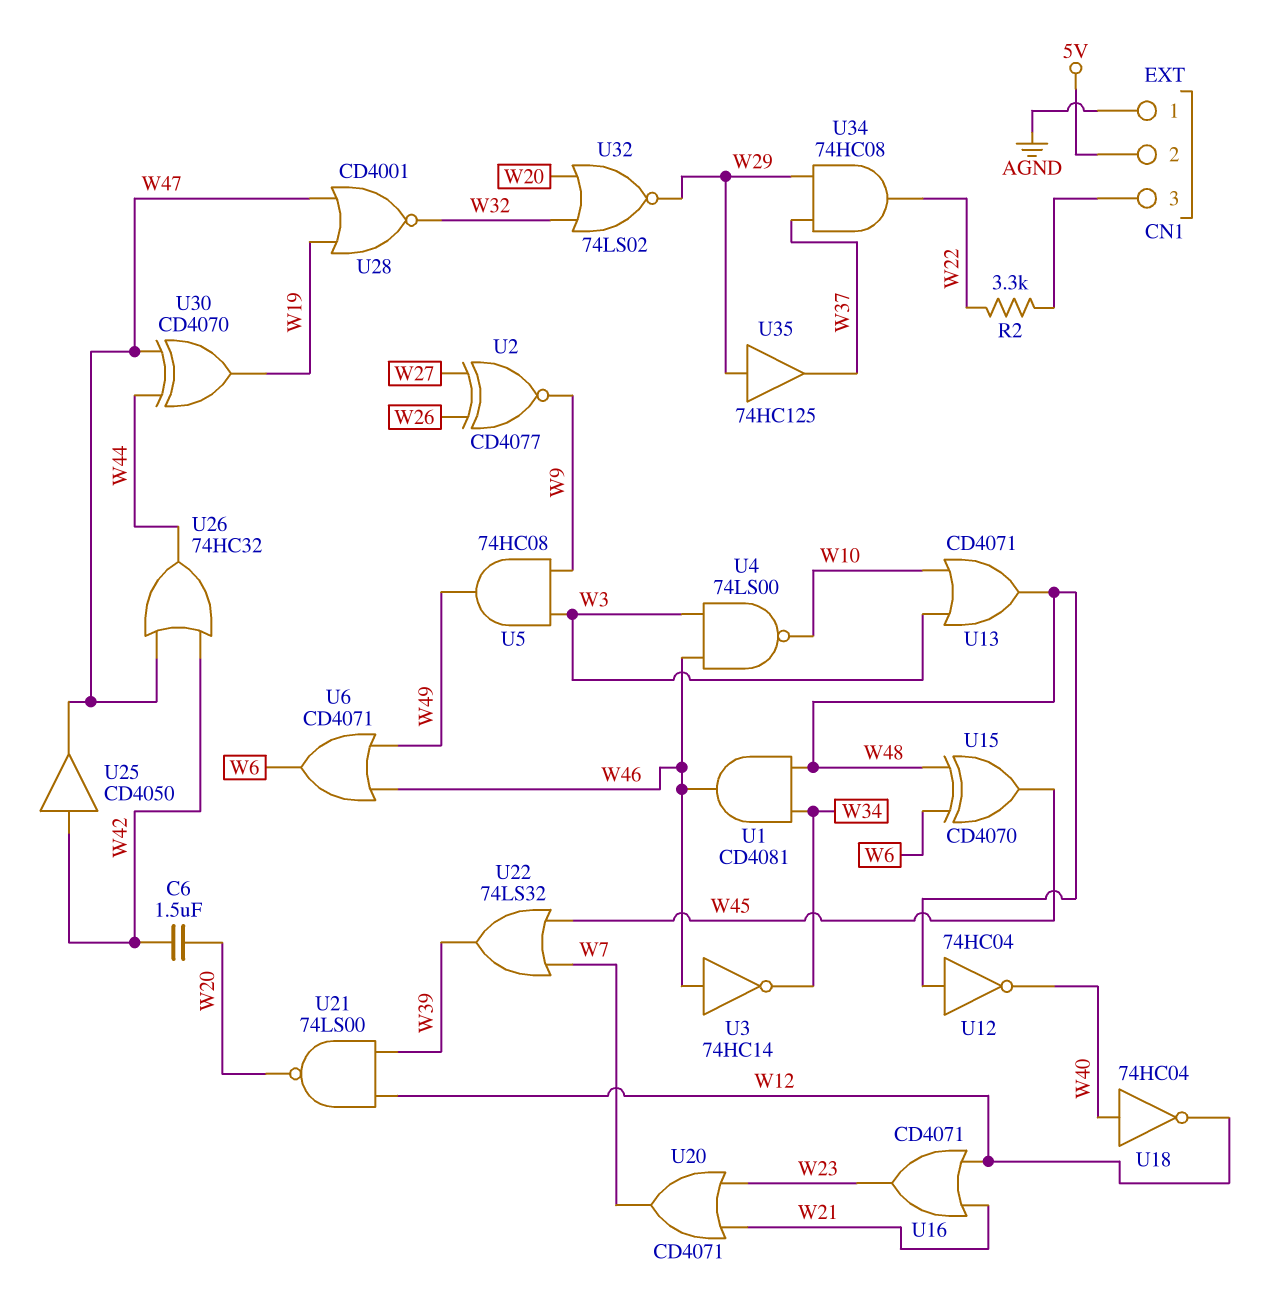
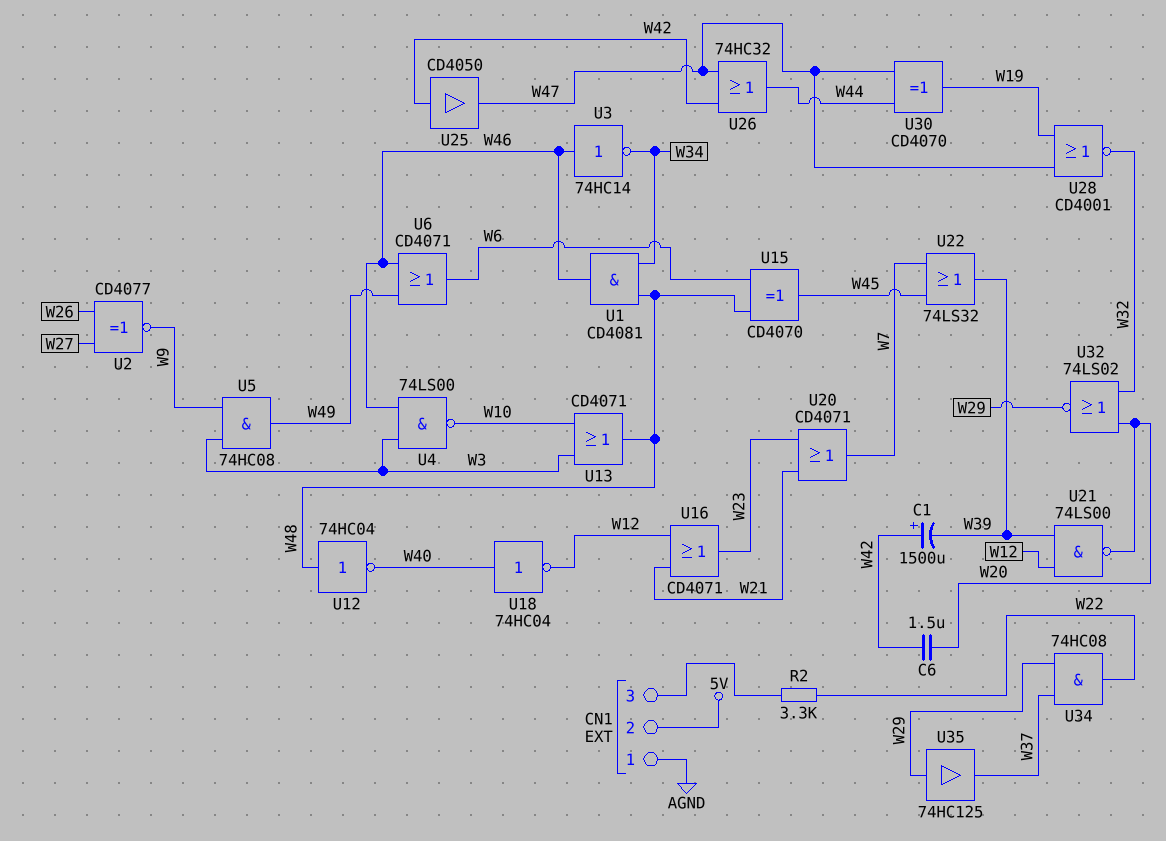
C1: none -> 1500uF (plus W42, minus W39)

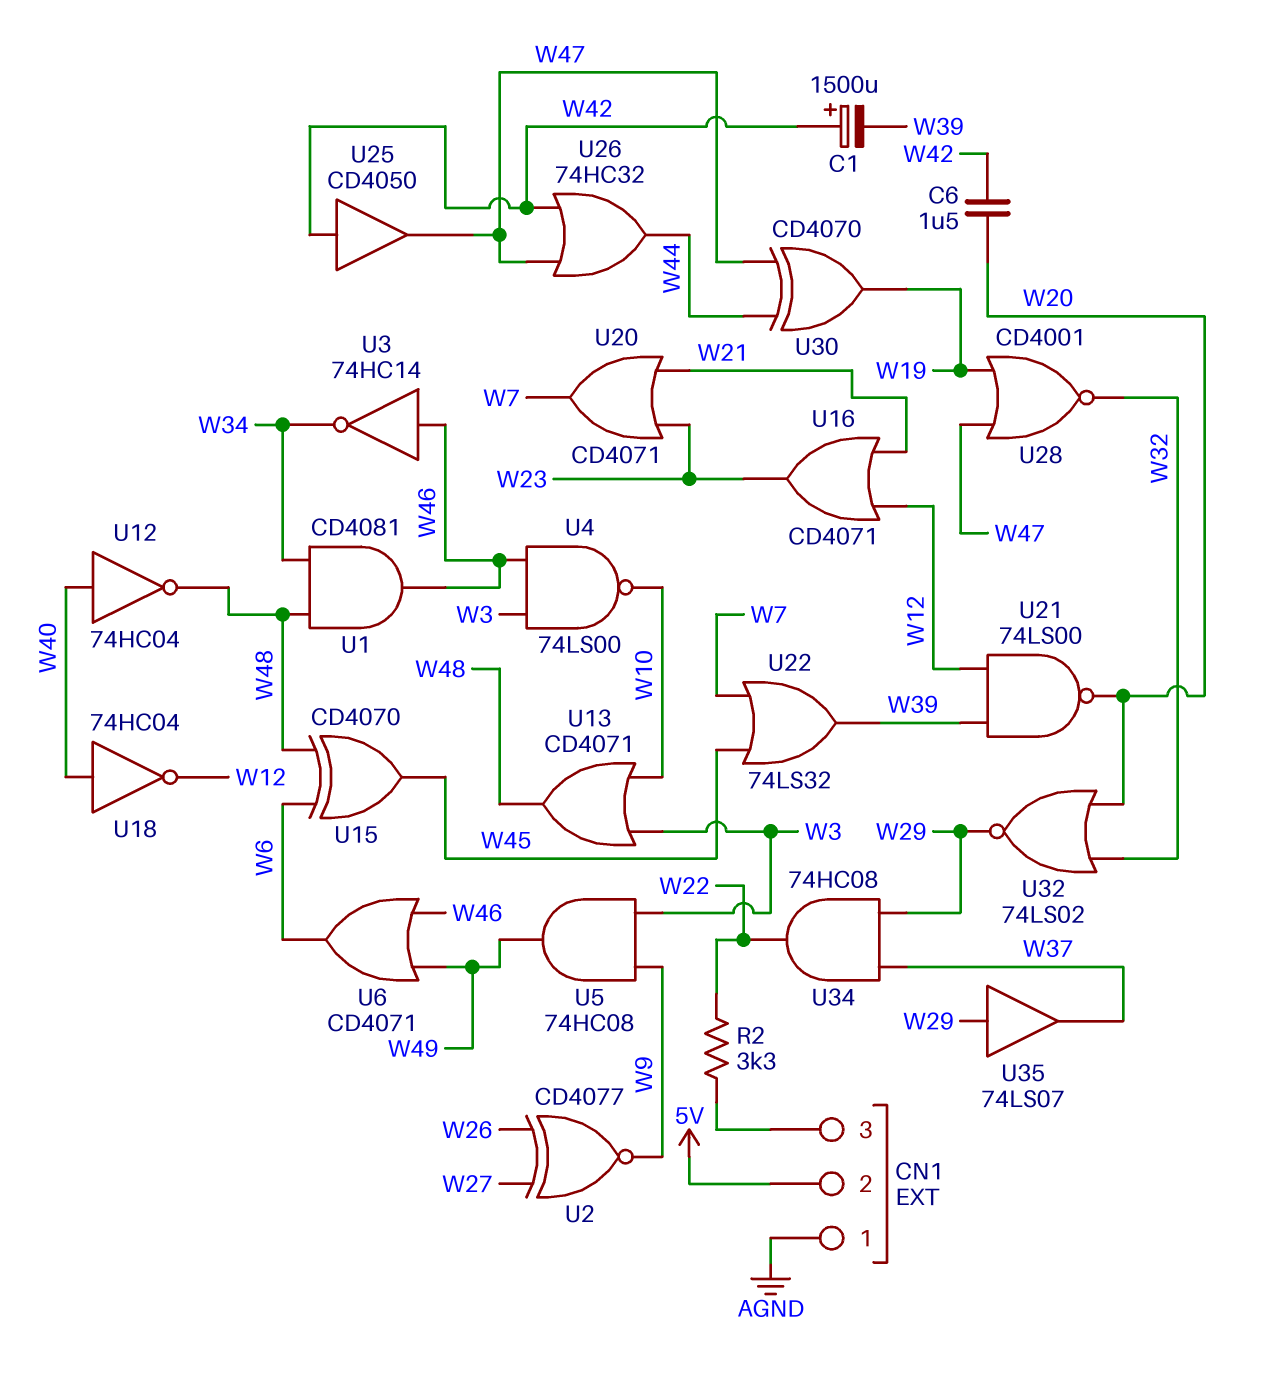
U12: NOT 74HC04 (in W48, out W40) -> NOT 74HC04 (in W40, out W48)
U35: buffer 74HC125 (in W29, out W37) -> buffer 74LS07 (in W29, out W37)

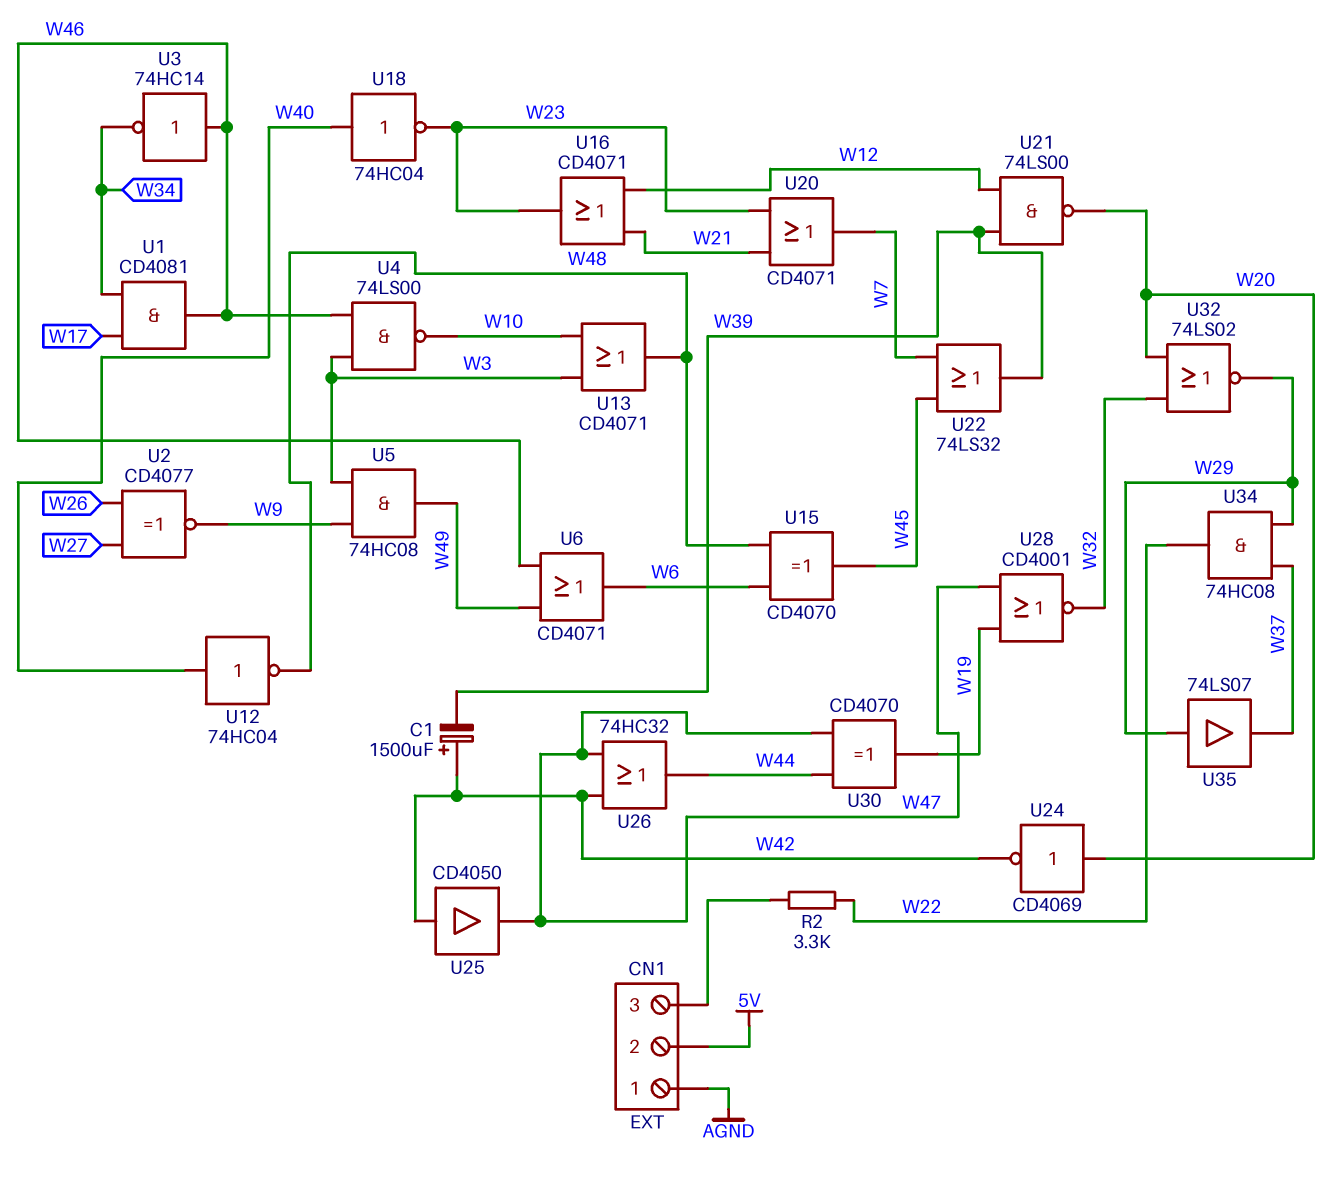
C6: 1.5uF (W20, W42) -> none
U1: AND CD4081 (in W34, in W48, out W46) -> AND CD4081 (in W17, in W34, out W46)
U18: NOT 74HC04 (in W40, out W12) -> NOT 74HC04 (in W40, out W23)
U24: none -> NOT CD4069 (in W20, out W42)

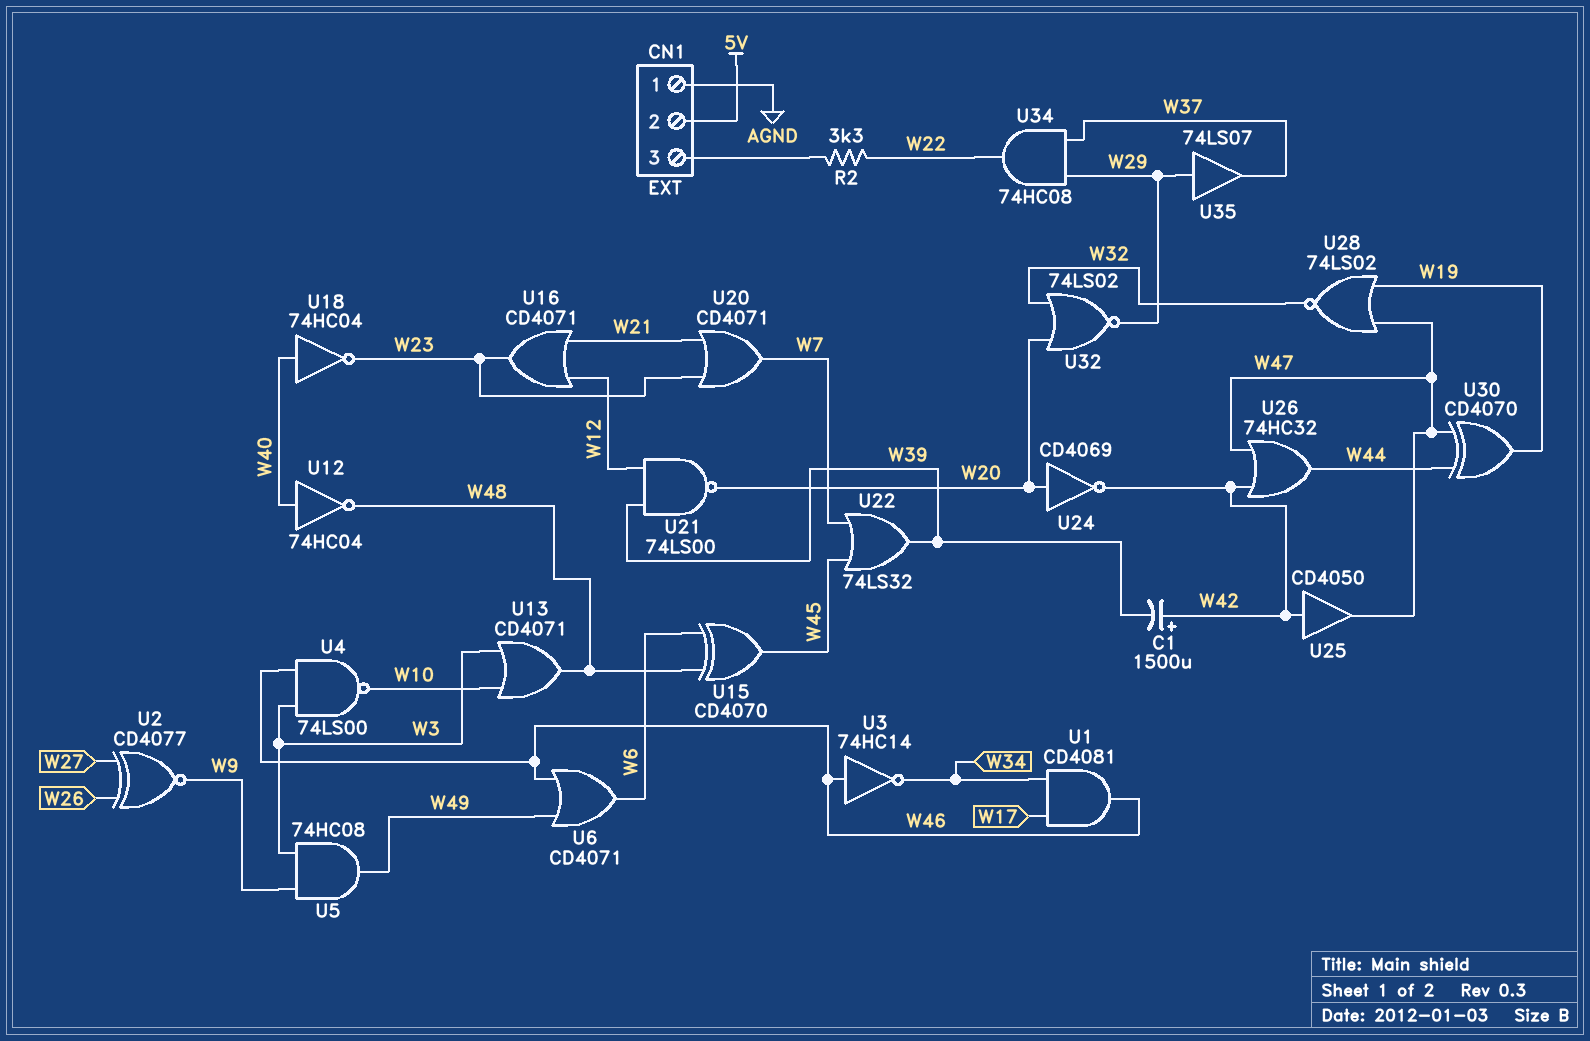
U28: NOR CD4001 (in W19, in W47, out W32) -> NOR 74LS02 (in W19, in W47, out W32)

